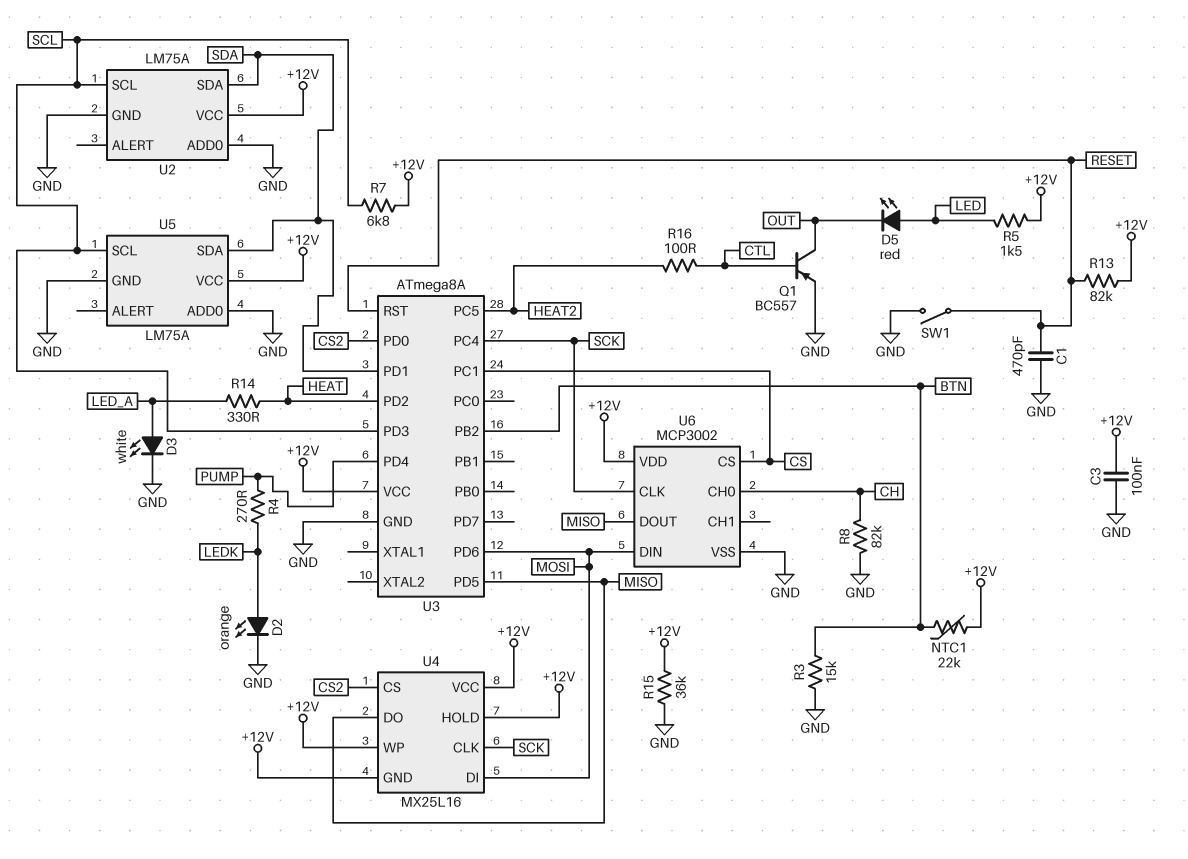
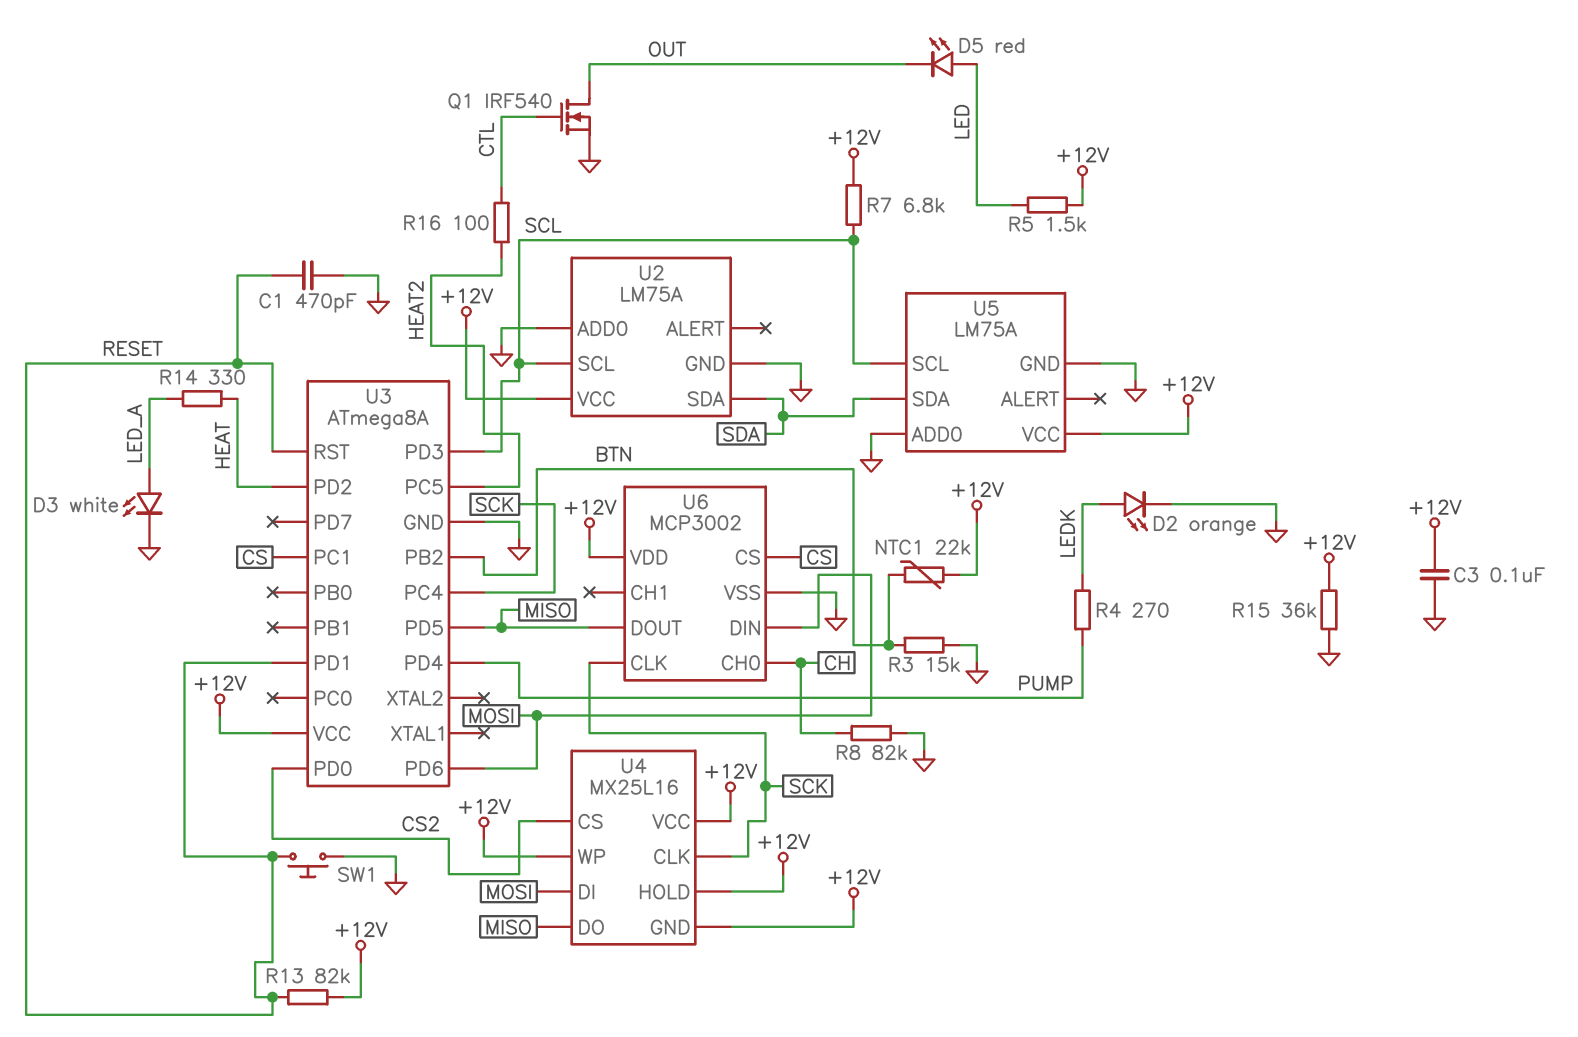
Q1: PNP BC557 (B CTL, C OUT, E GND) -> NMOS IRF540 (G CTL, D OUT, S GND)
SW1: switch (GND, RESET) -> button (GND, RESET)
U3 pin PD1: SDA -> RESET

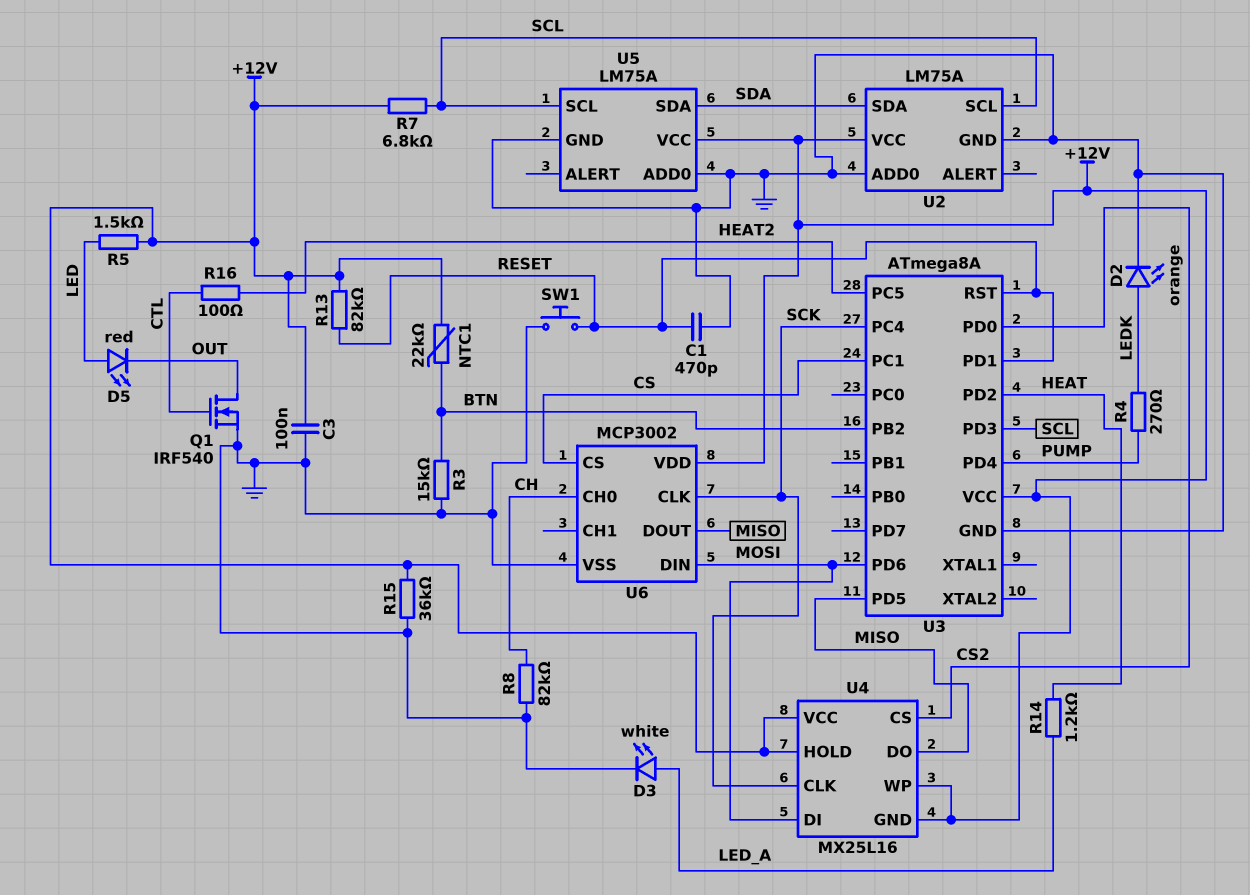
R14: 330 (HEAT, LED_A) -> 1.2k (HEAT, LED_A)

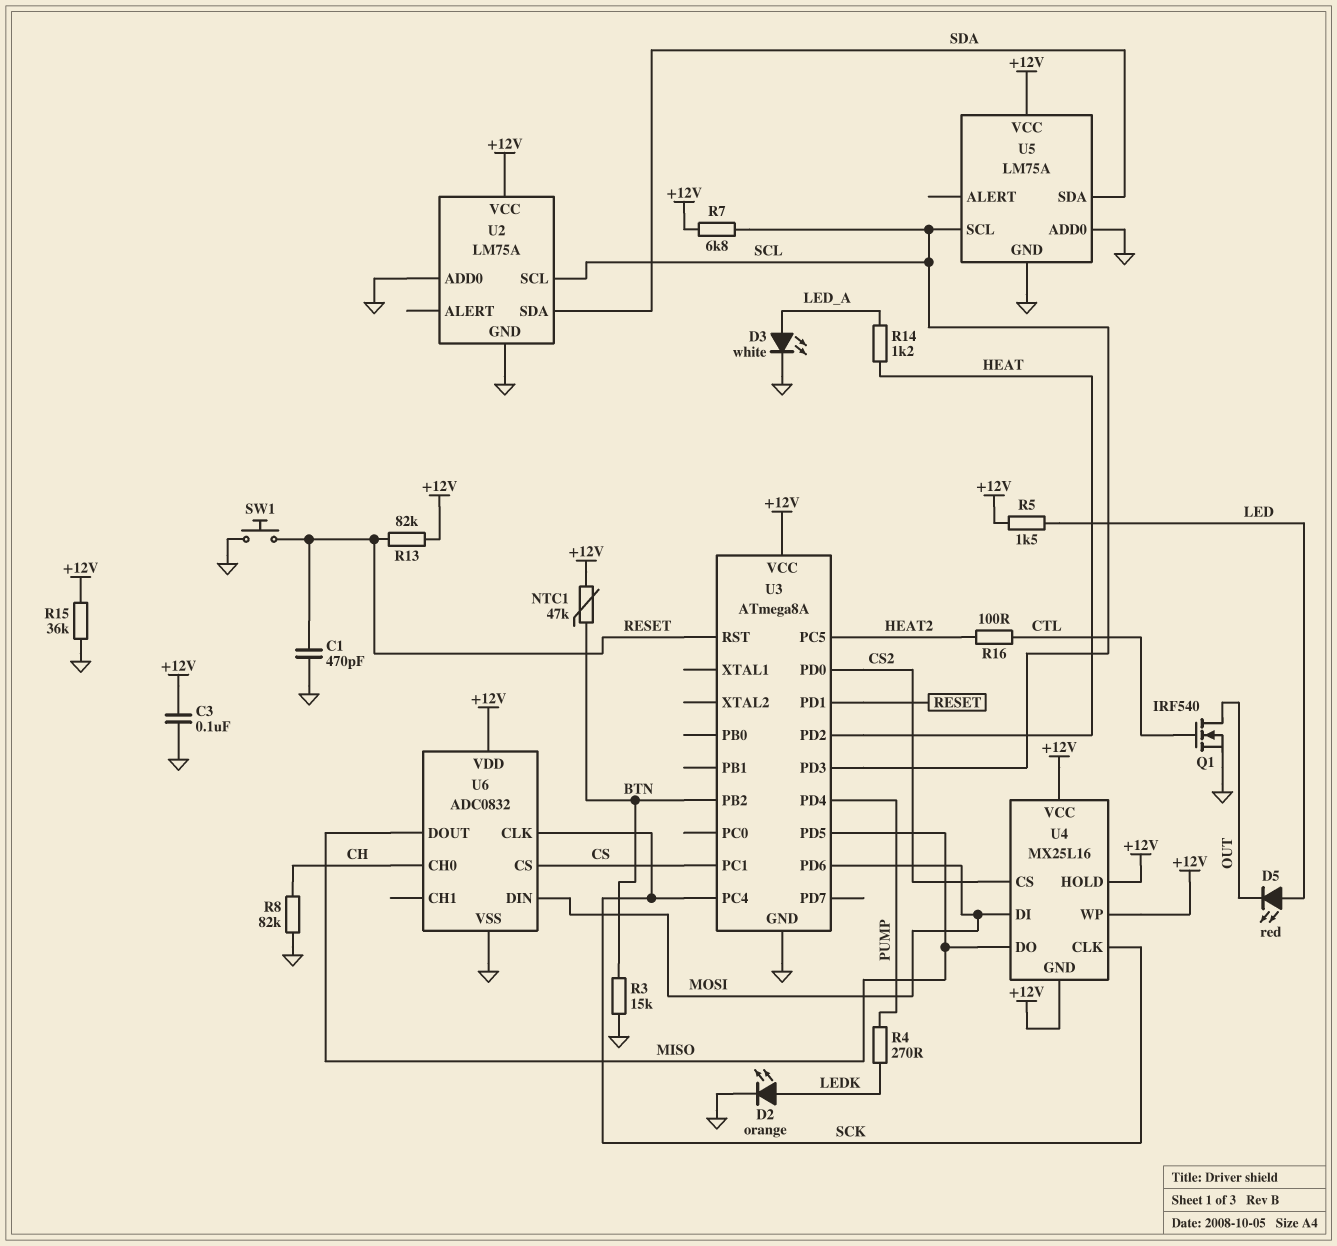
NTC1: 22k (+12V, BTN) -> 47k (+12V, BTN)
U6: MCP3002 -> ADC0832

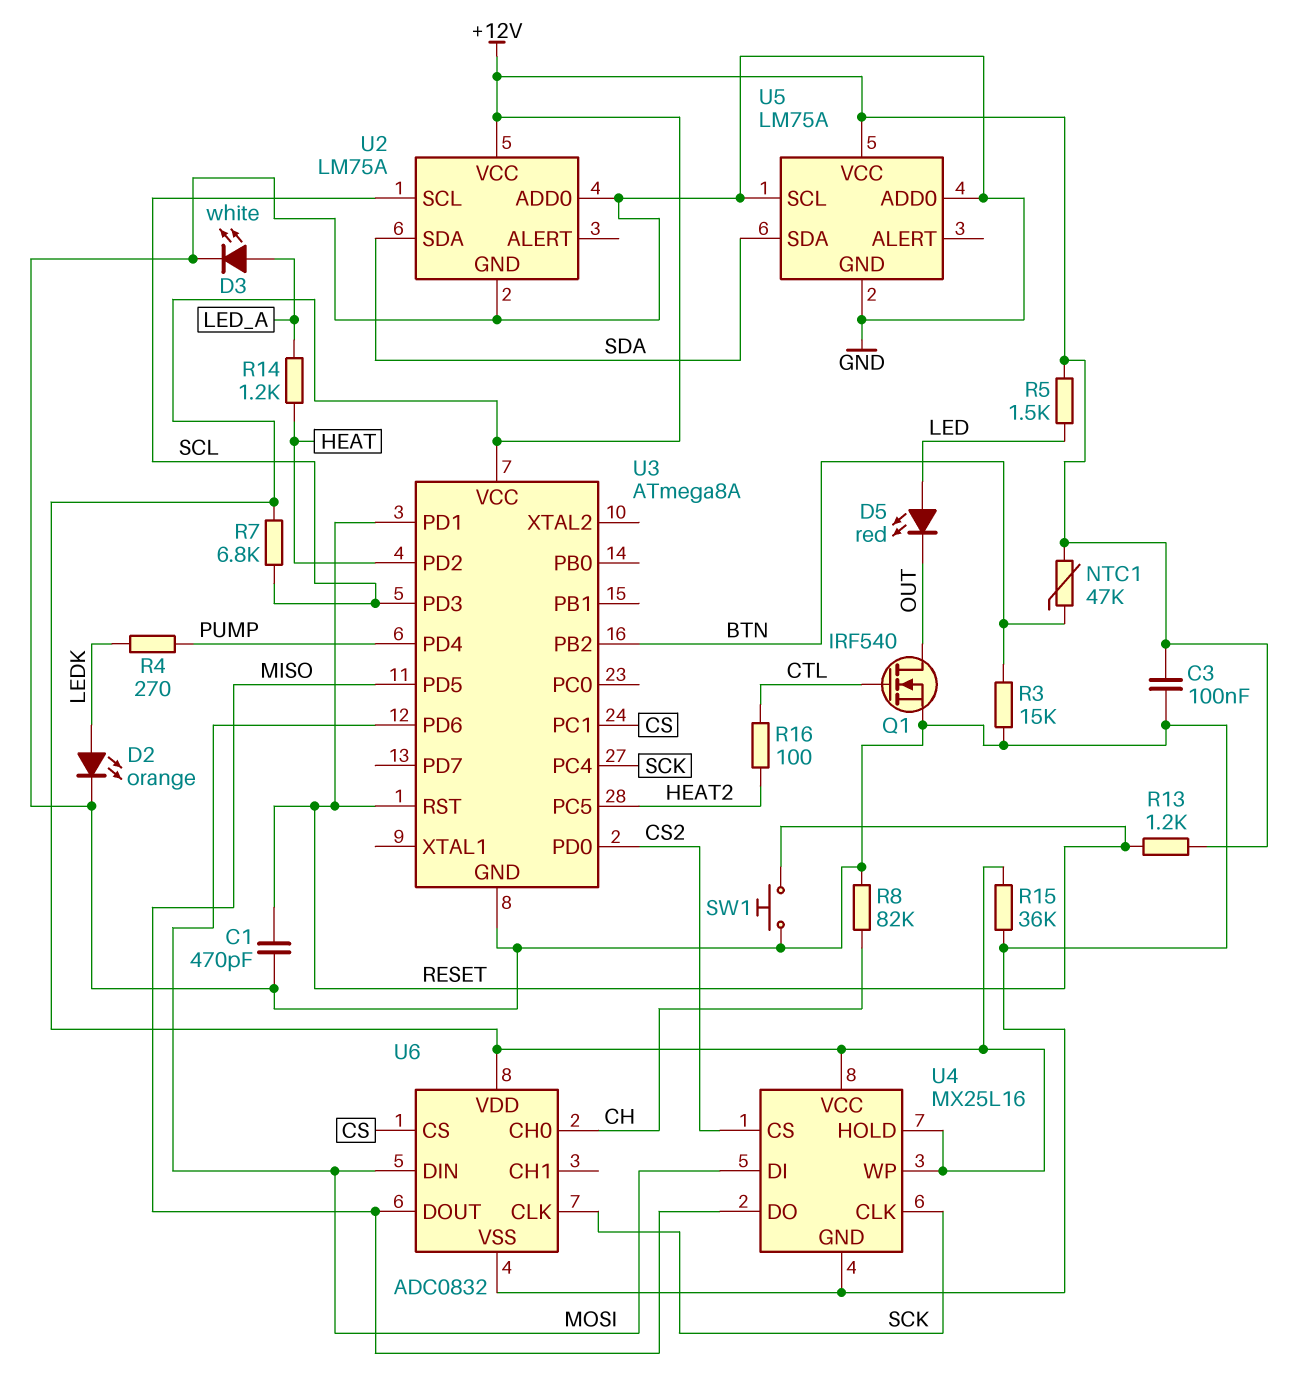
R13: 82k (+12V, RESET) -> 1.2k (+12V, RESET)
U4 pin GND: +12V -> GND
U5 pin SCL: SCL -> GND

